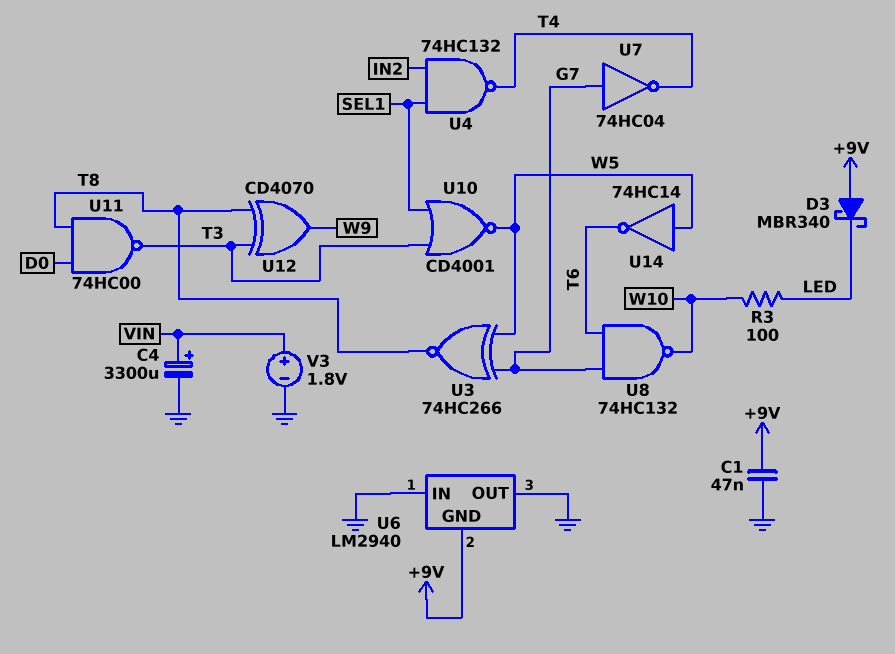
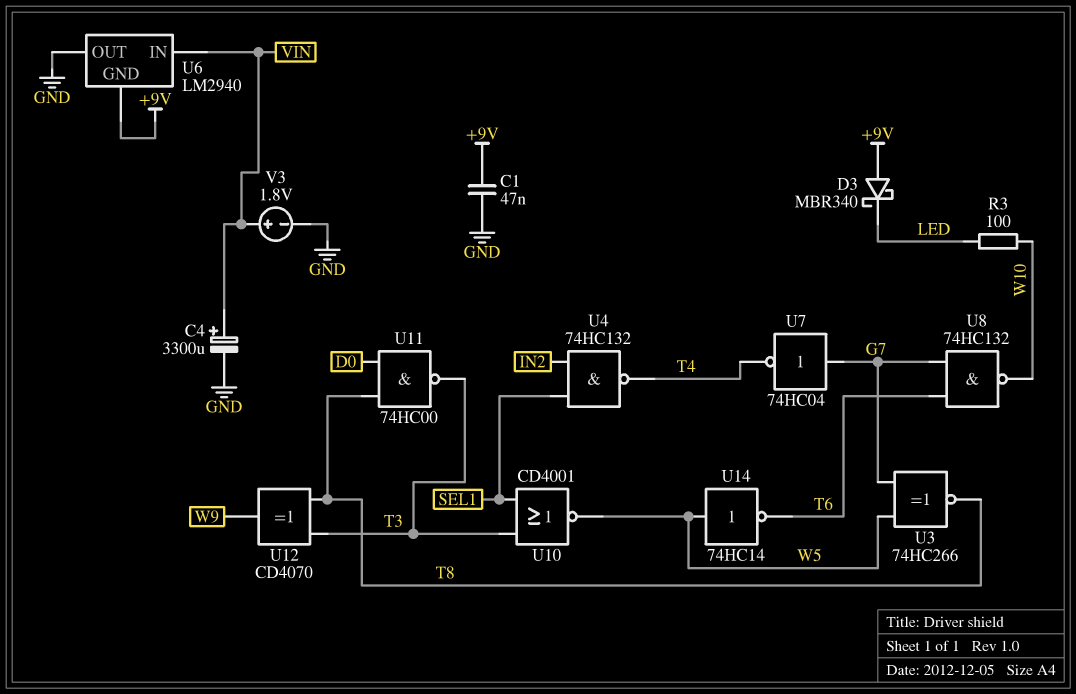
U6 pin IN: GND -> VIN

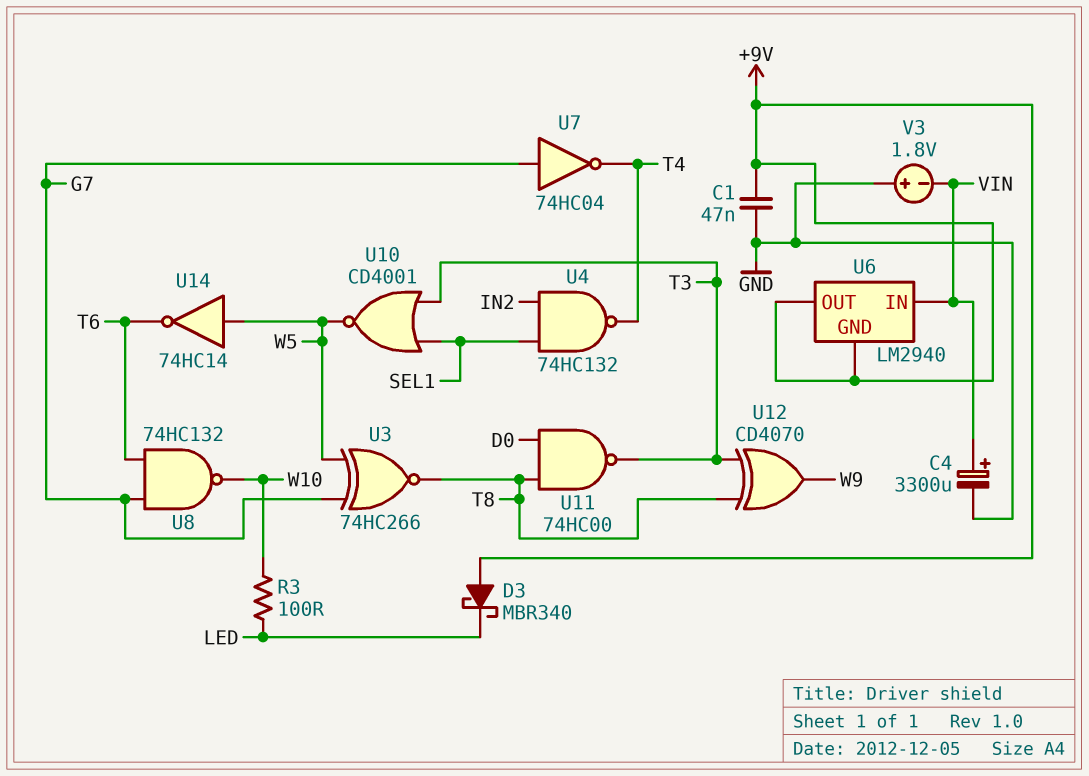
U6 pin OUT: GND -> +9V
V3: 1.8V (plus VIN, minus GND) -> 1.8V (plus GND, minus VIN)

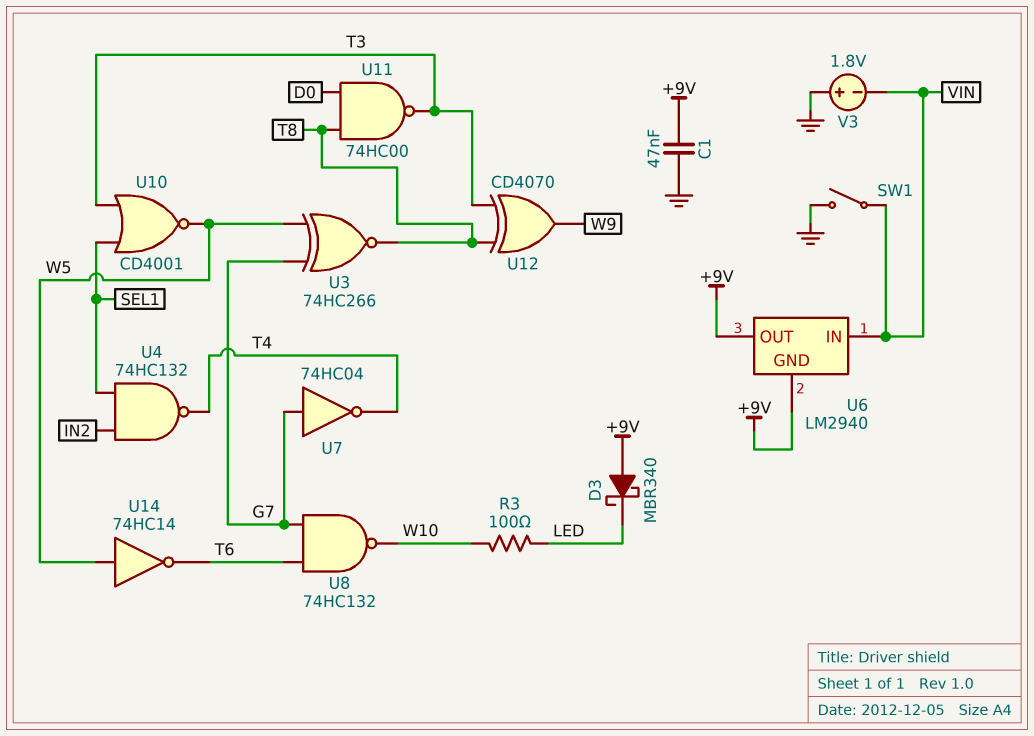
C4: 3300uF (plus VIN, minus GND) -> none
SW1: none -> switch (GND, VIN)

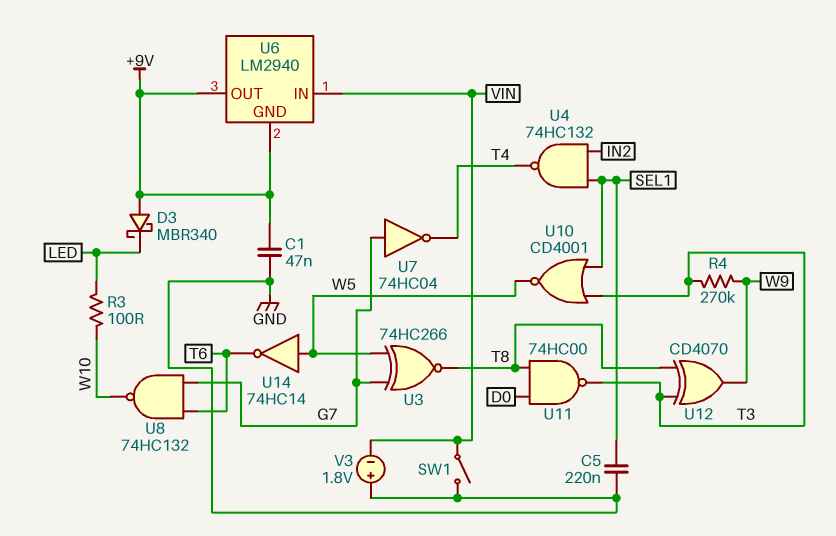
C5: none -> 220nF (GND, SEL1)
R4: none -> 270k (T3, W9)

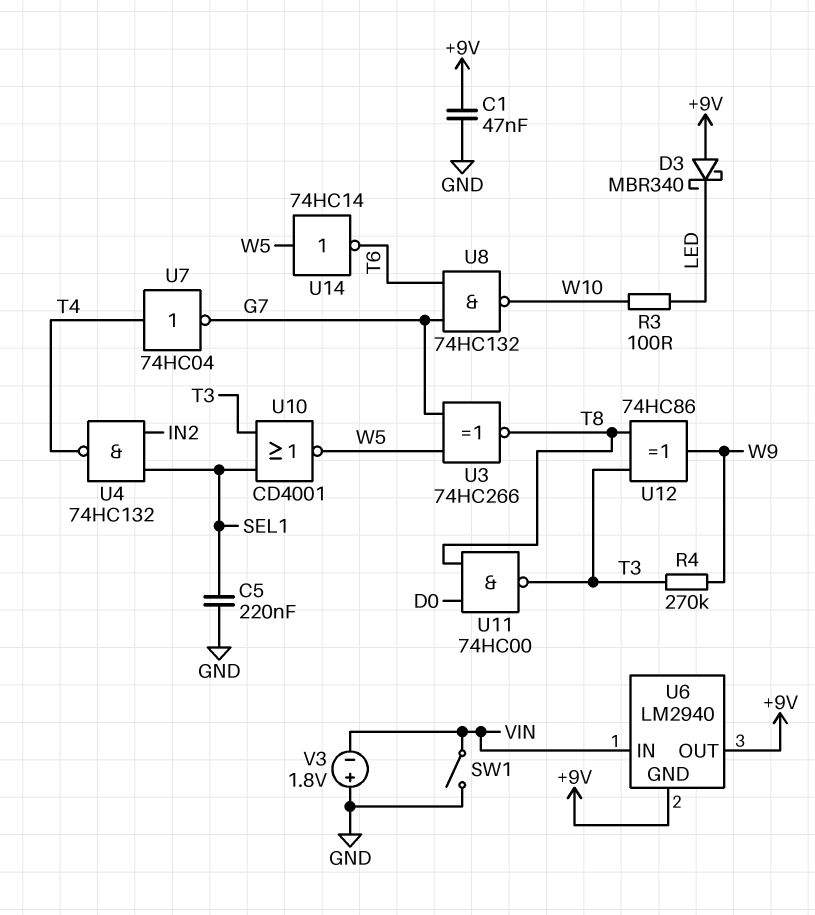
U7: NOT 74HC04 (in G7, out T4) -> NOT 74HC04 (in T4, out G7)
U12: XOR CD4070 (in T3, in T8, out W9) -> XOR 74HC86 (in T3, in T8, out W9)

